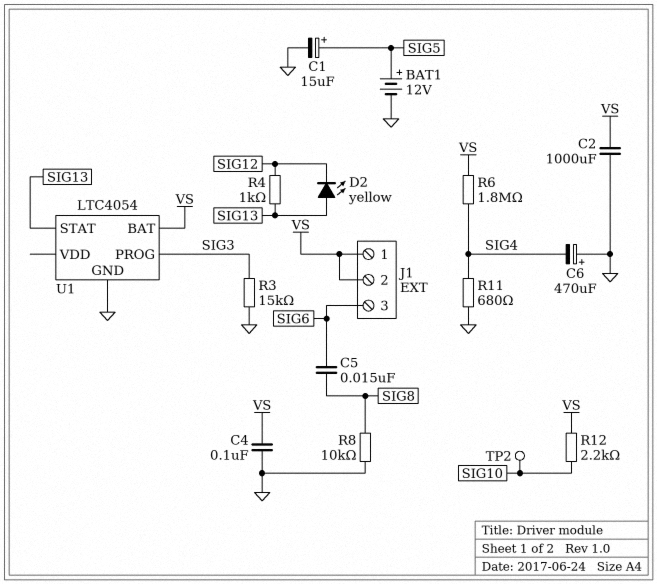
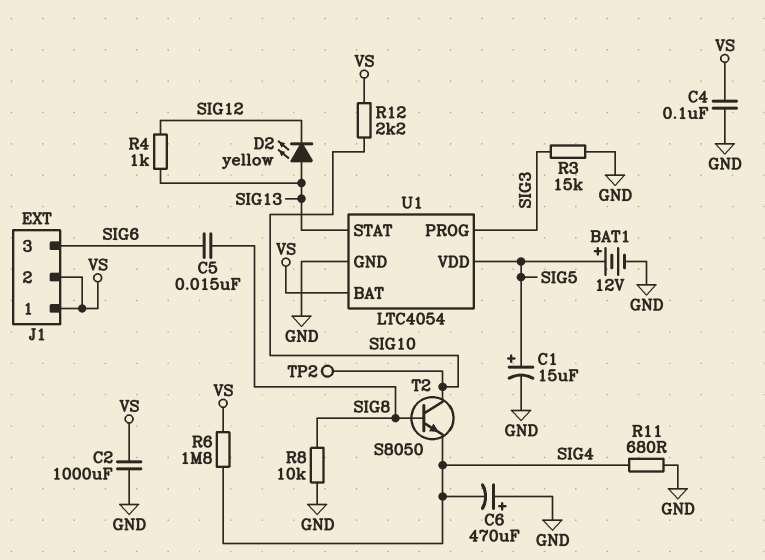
T2: none -> NPN S8050 (B SIG8, C SIG10, E SIG4)
U1 pin VDD: none -> SIG5

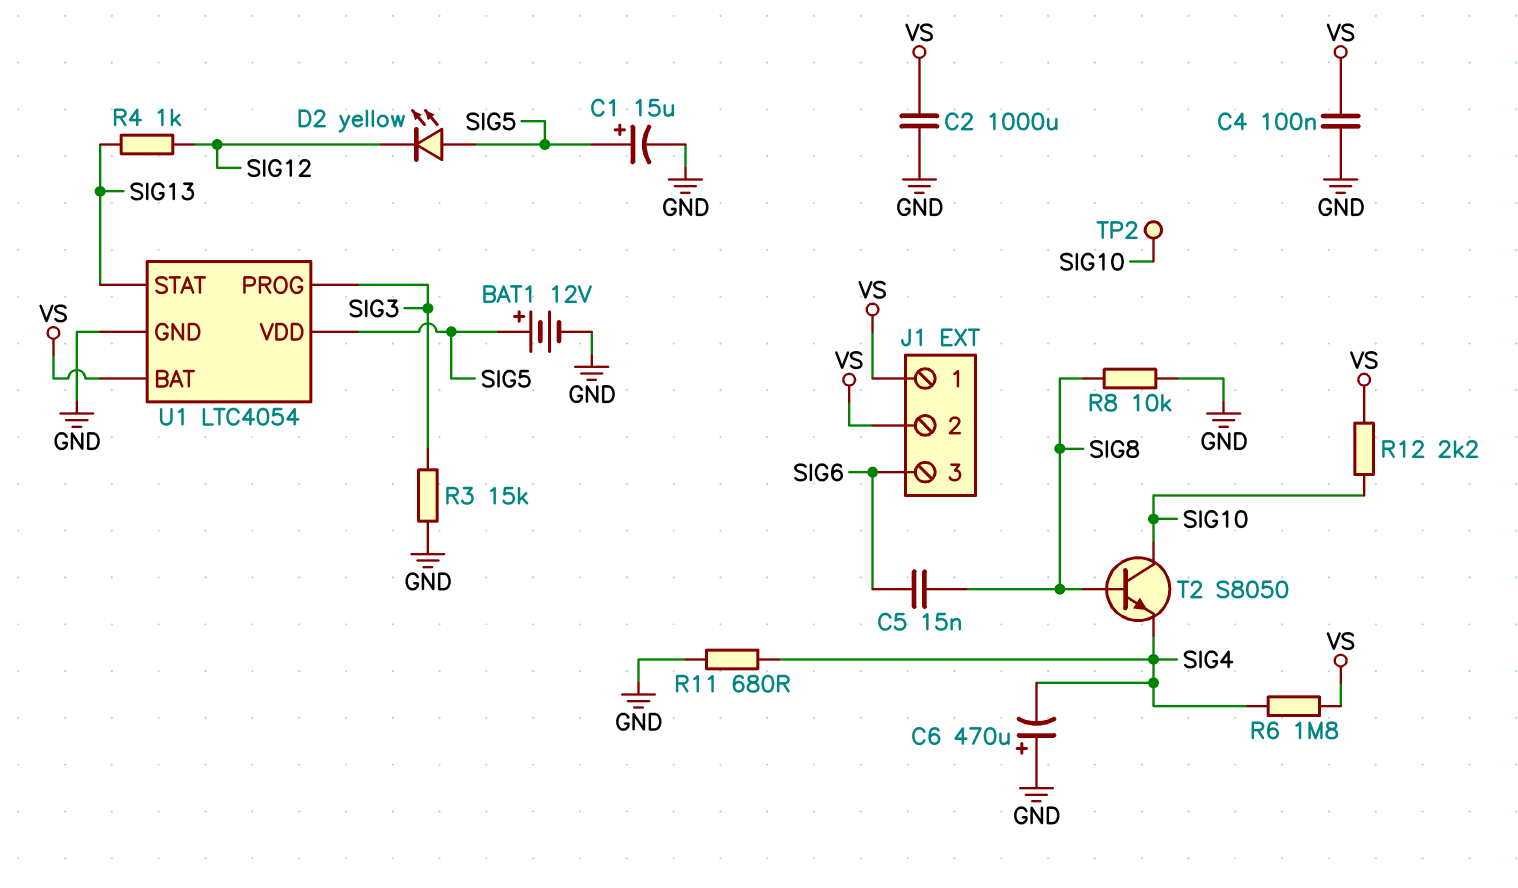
D2: LED yellow (A SIG13, K SIG12) -> LED yellow (A SIG5, K SIG12)

